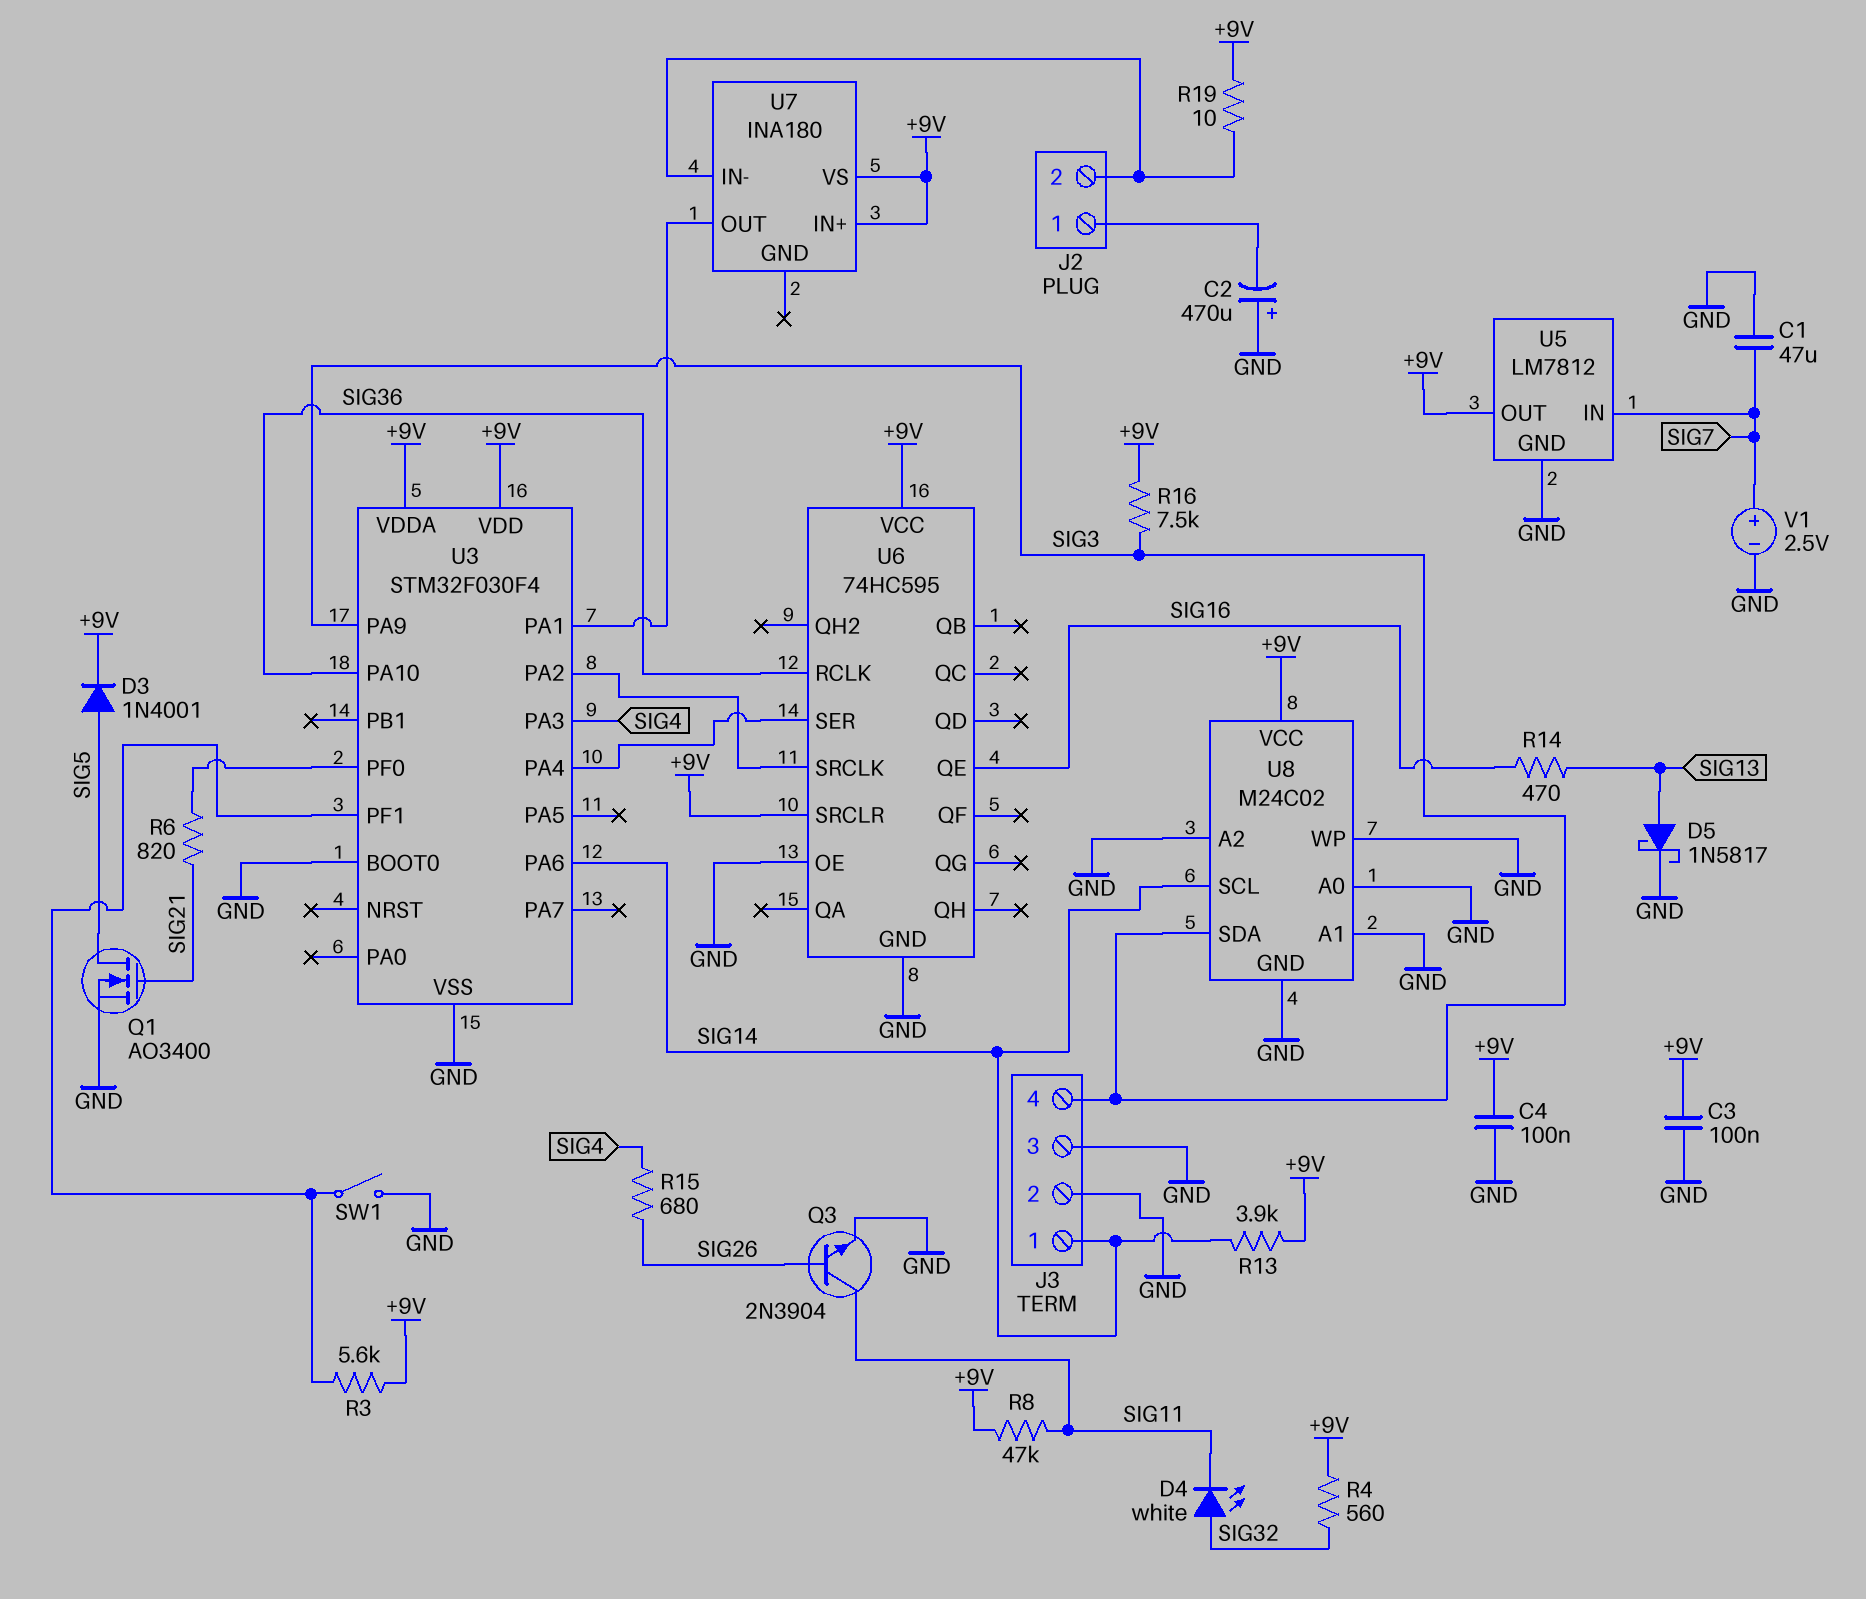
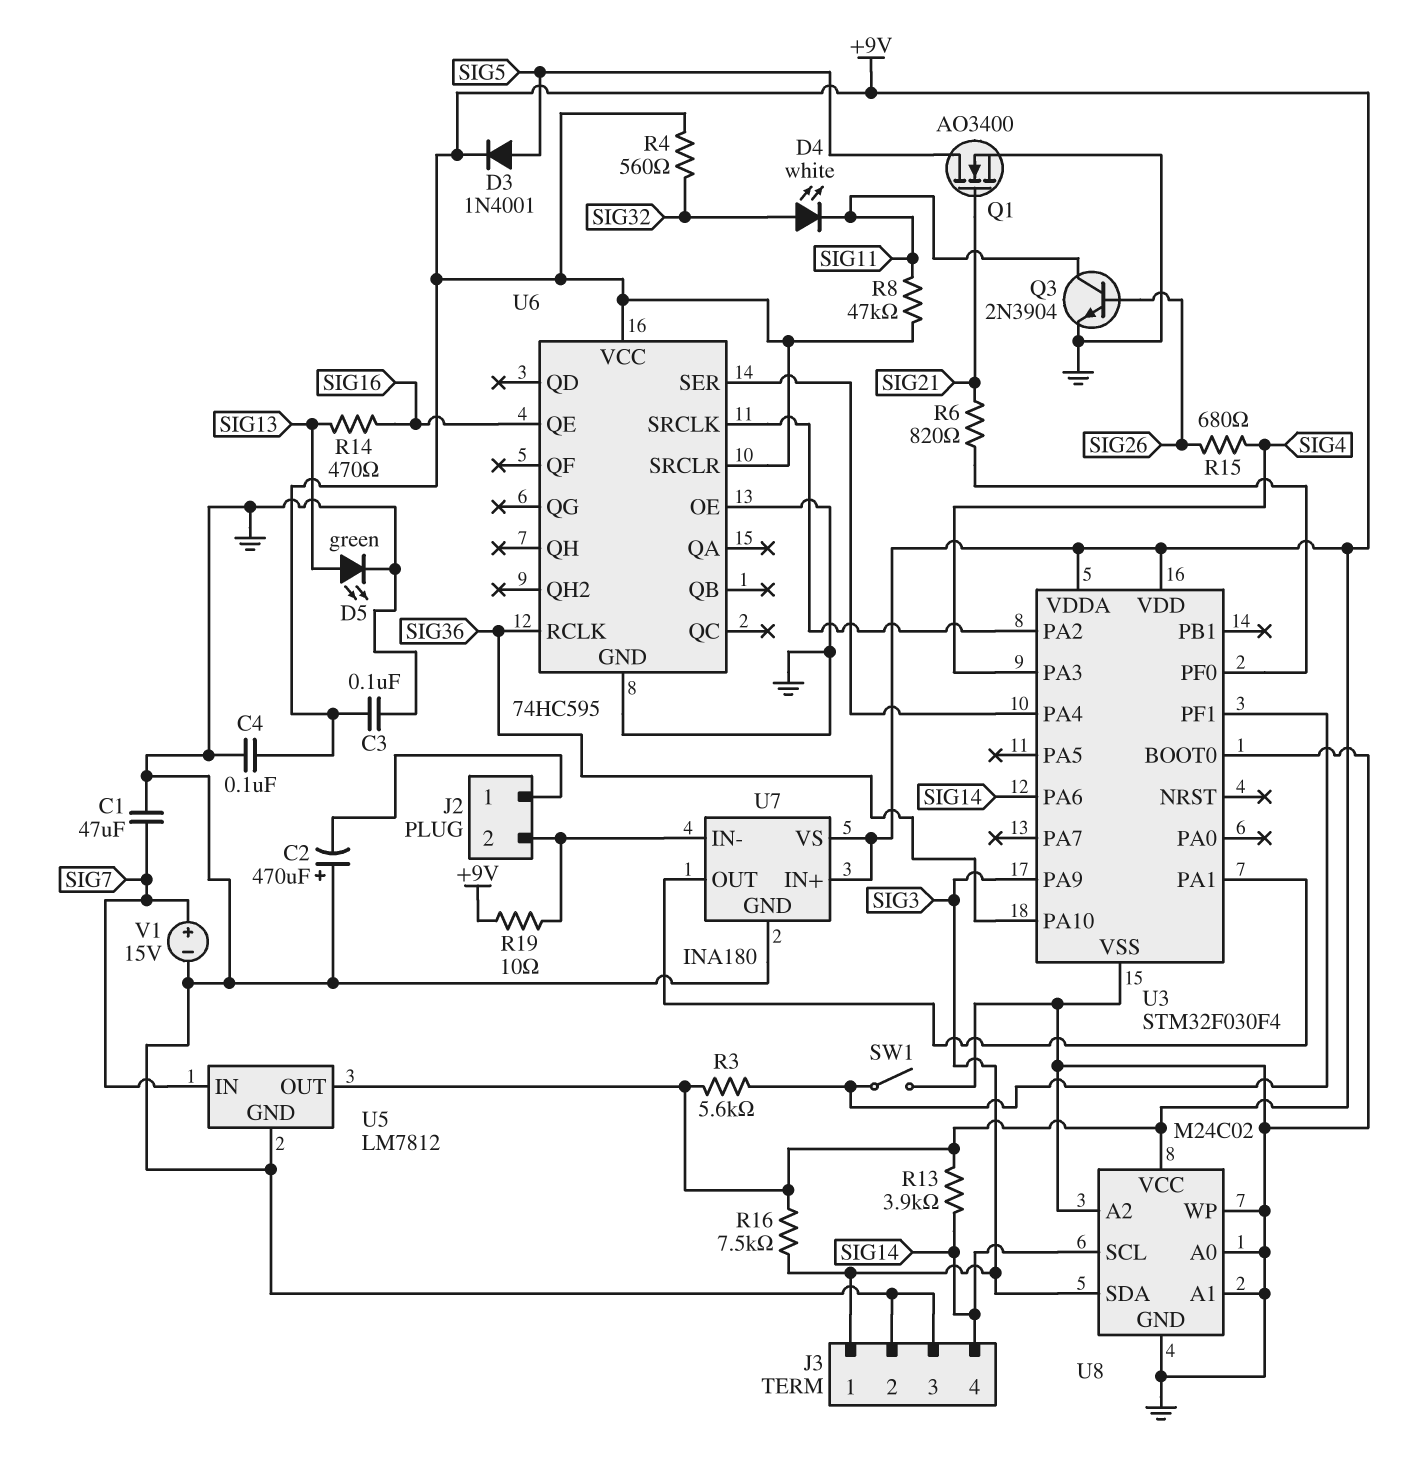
D5: schottky 1N5817 (A SIG13, K GND) -> LED green (A SIG13, K GND)
J3 pin 1: SIG14 -> SIG3
J3 pin 4: SIG3 -> SIG14
U7 pin GND: none -> GND
V1: 2.5V (plus SIG7, minus GND) -> 15V (plus SIG7, minus GND)

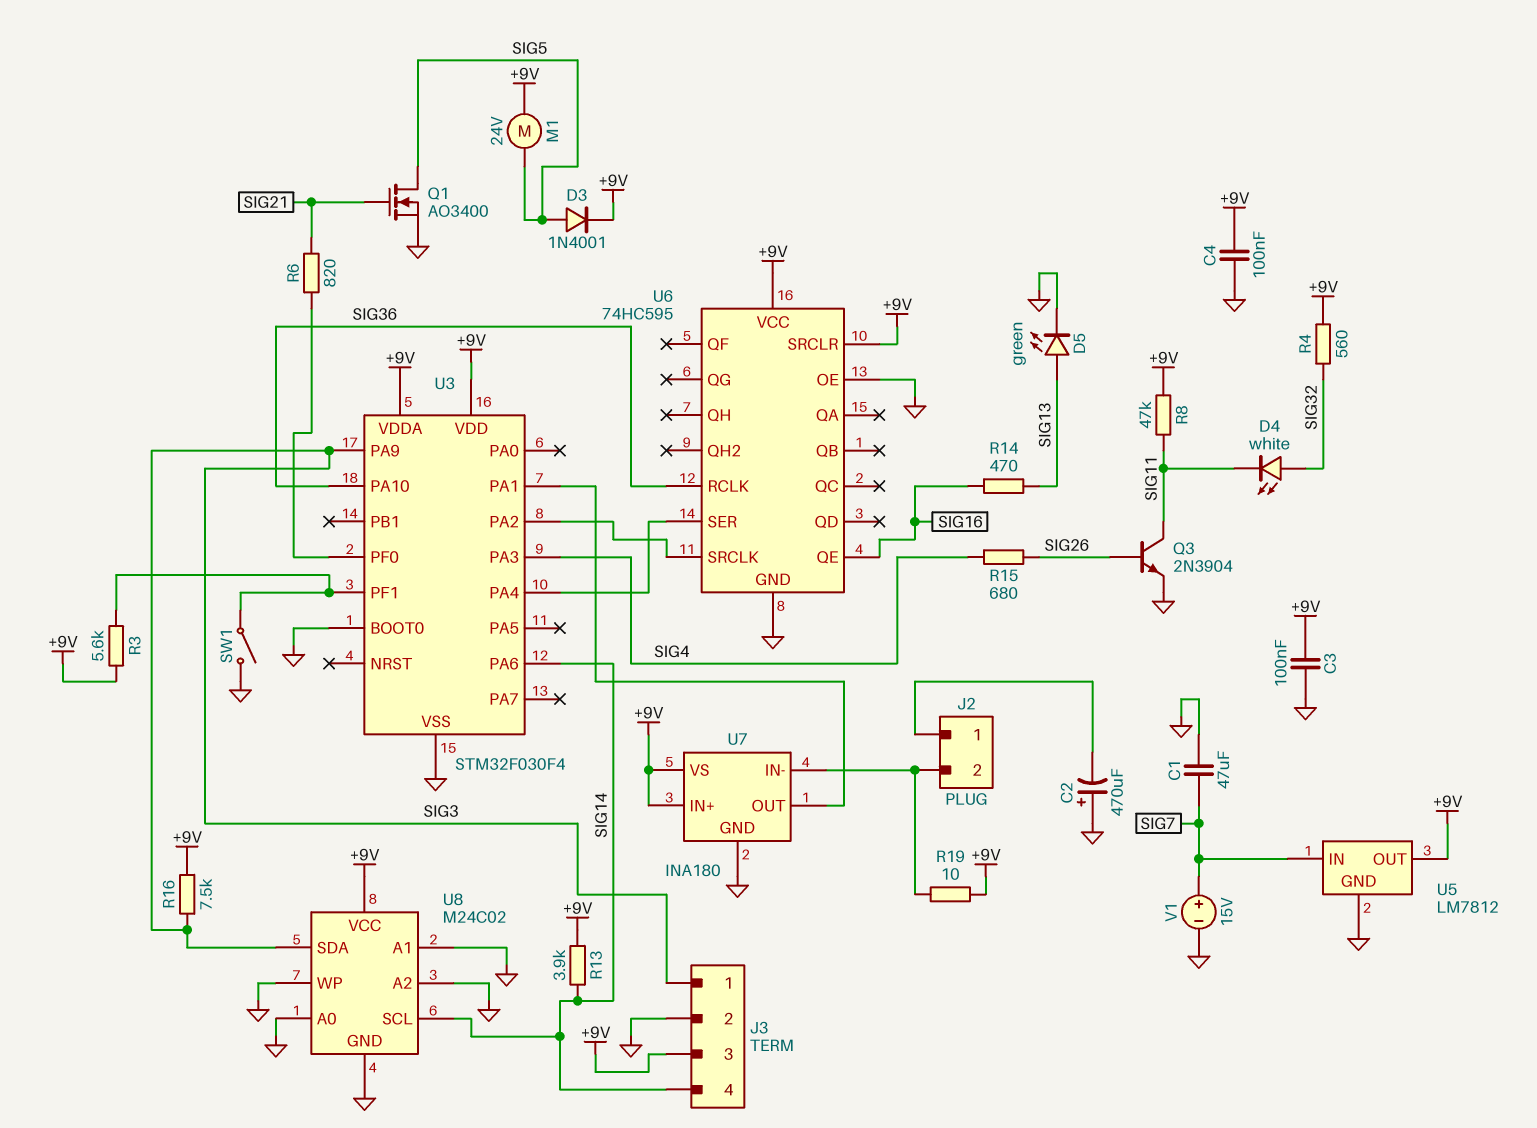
J3 pin 3: GND -> +9V
M1: none -> motor 24V (+9V, SIG5)

